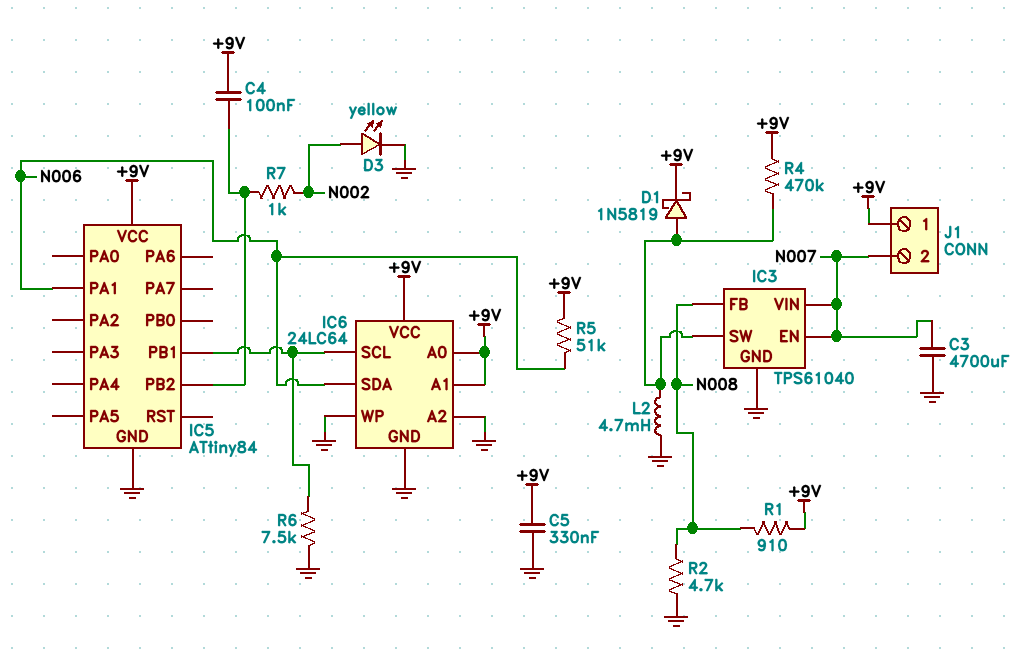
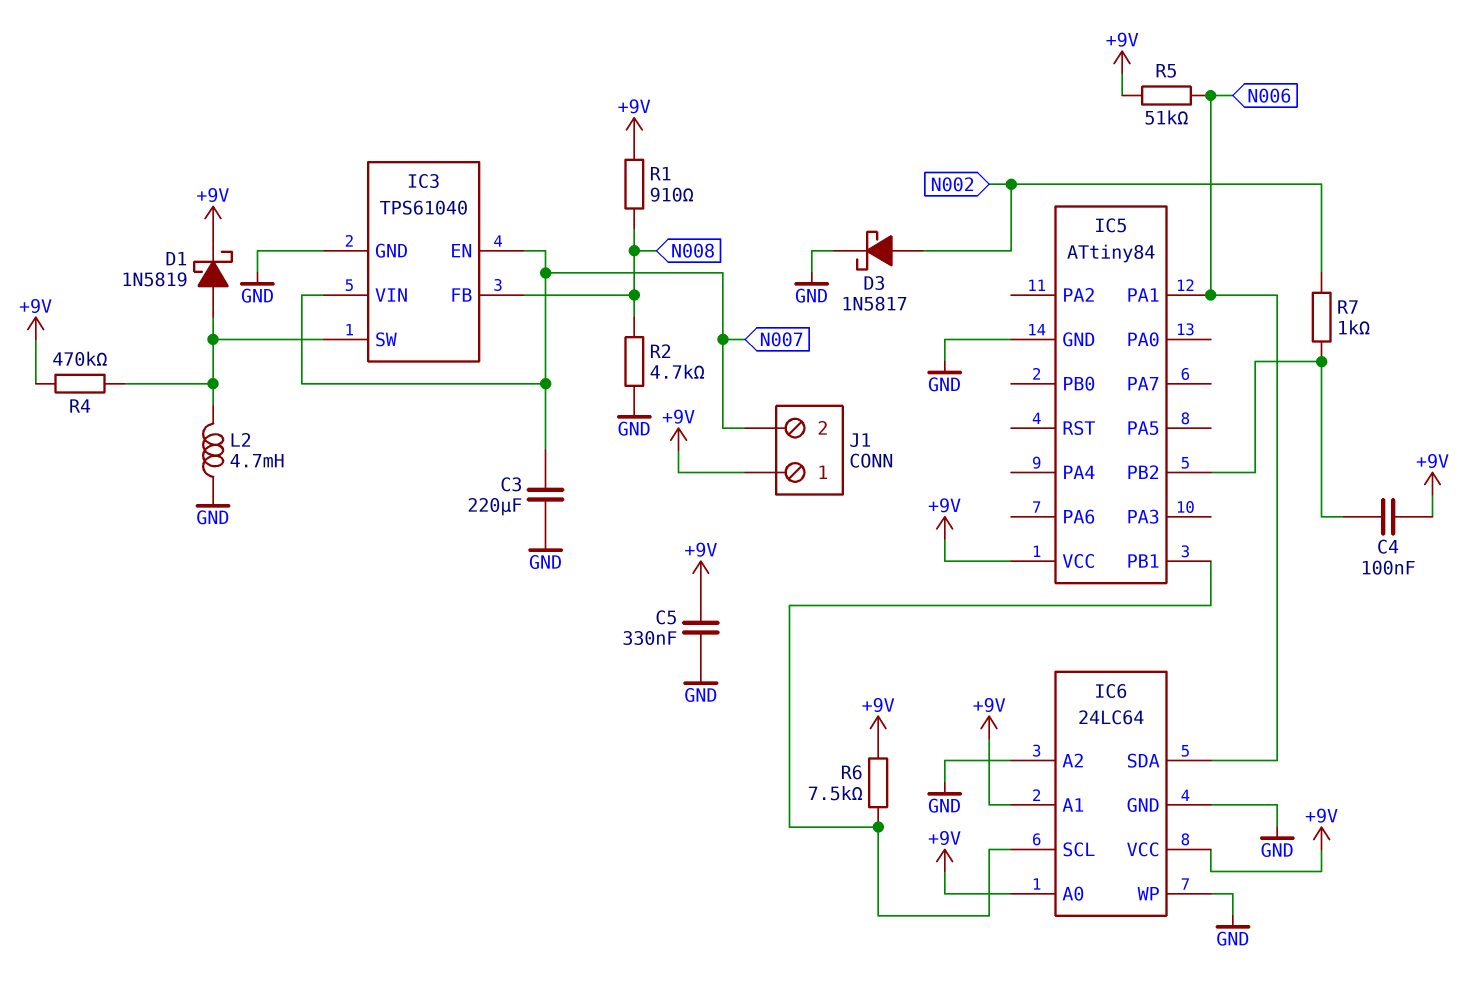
C3: 4700uF (GND, N007) -> 220uF (GND, N007)
D3: LED yellow (A N002, K GND) -> schottky 1N5817 (A N002, K GND)
R6: 7.5k (GND, IC5/PB1) -> 7.5k (+9V, IC5/PB1)

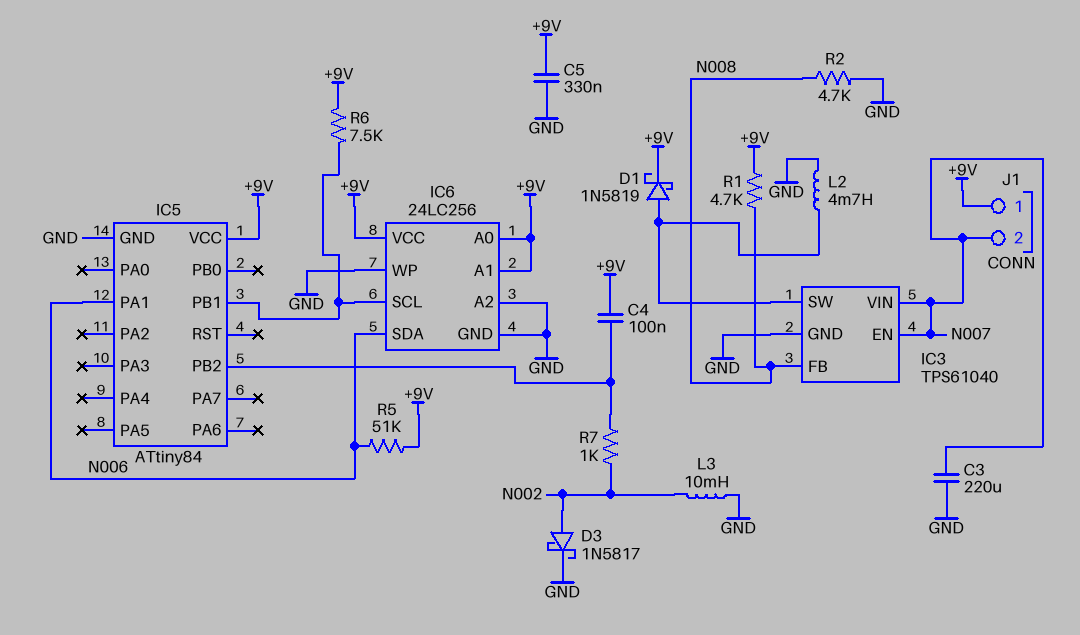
IC6: 24LC64 -> 24LC256
L3: none -> 10mH (GND, N002)
R1: 910 (+9V, N008) -> 4.7k (+9V, N008)
R4: 470k (+9V, IC3/SW) -> none

